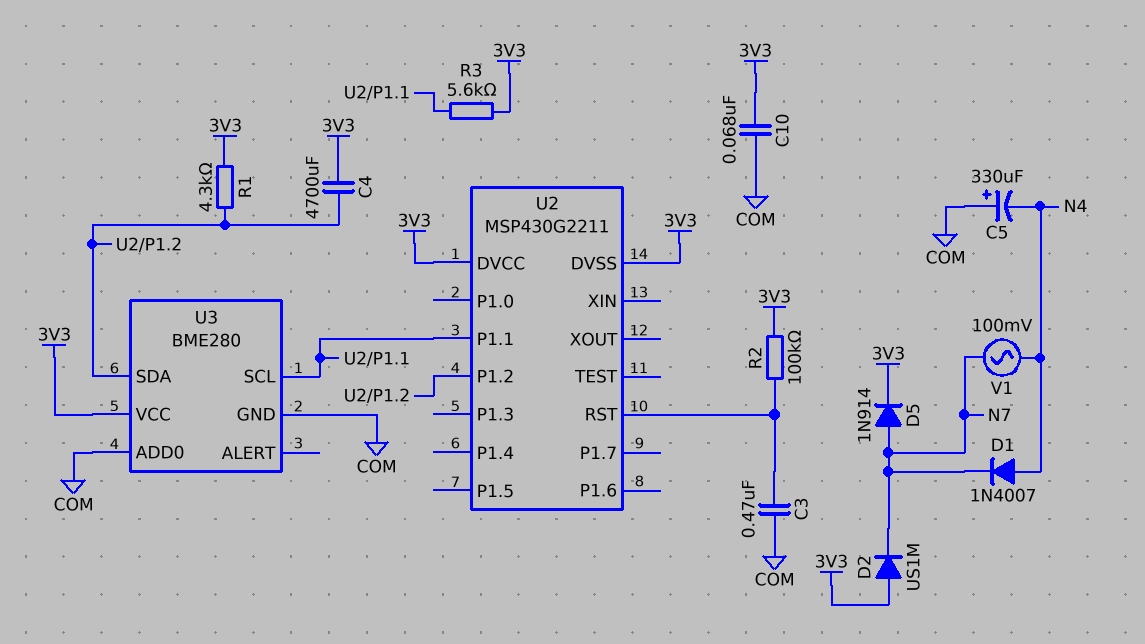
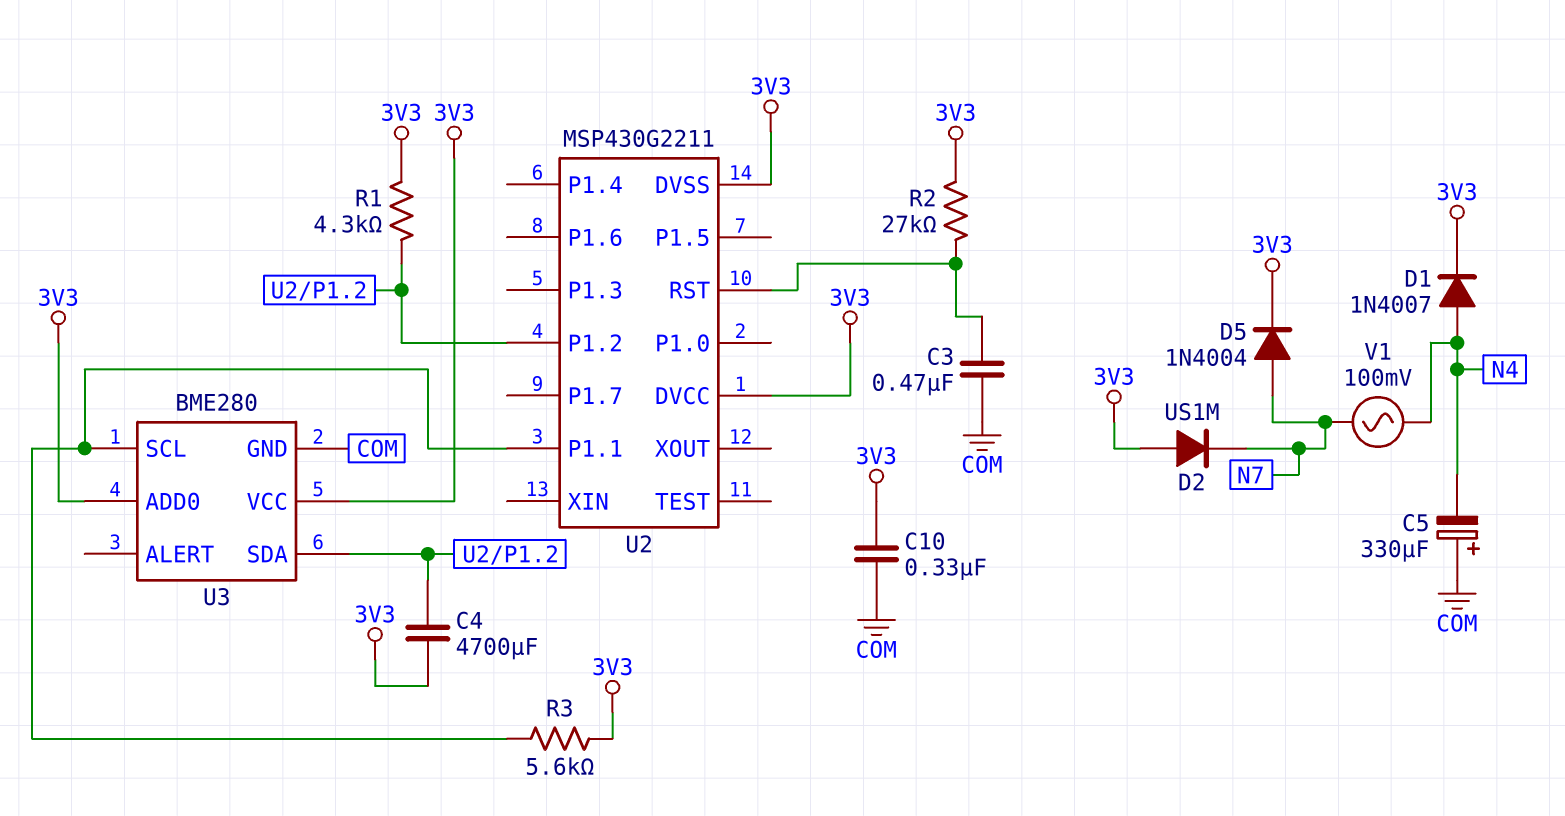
C10: 68nF (3V3, COM) -> 330nF (3V3, COM)
D1: diode 1N4007 (A N4, K N7) -> diode 1N4007 (A N4, K 3V3)
D5: diode 1N914 (A N7, K 3V3) -> diode 1N4004 (A N7, K 3V3)
R2: 100k (3V3, U2/RST) -> 27k (3V3, U2/RST)
U3 pin ADD0: COM -> 3V3

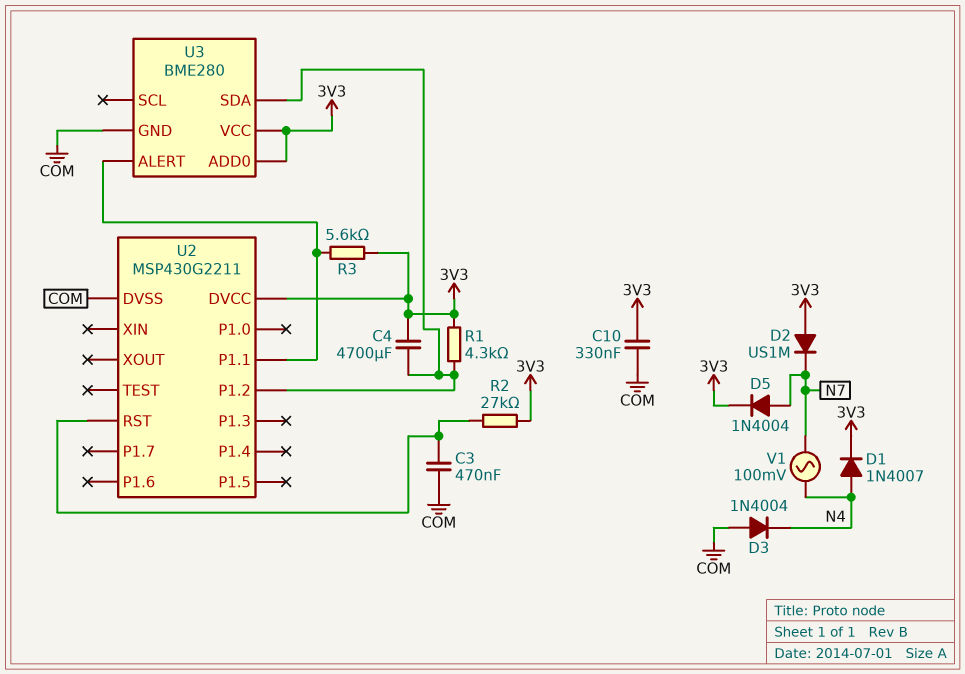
C5: 330uF (plus COM, minus N4) -> none
D3: none -> diode 1N4004 (A COM, K N4)
U2 pin DVSS: 3V3 -> COM
U3 pin ALERT: none -> U2/P1.1
U3 pin SCL: U2/P1.1 -> none

